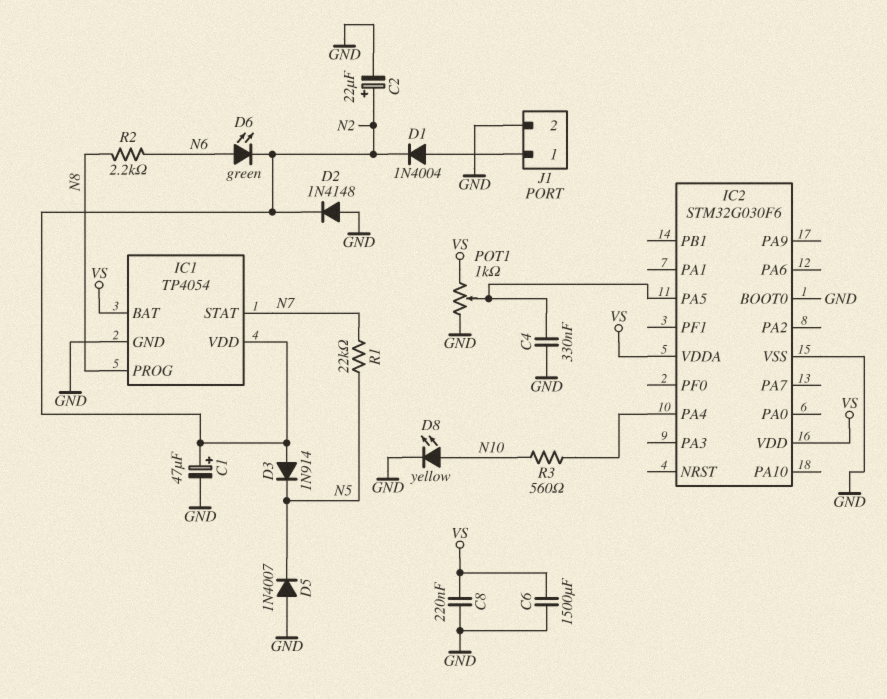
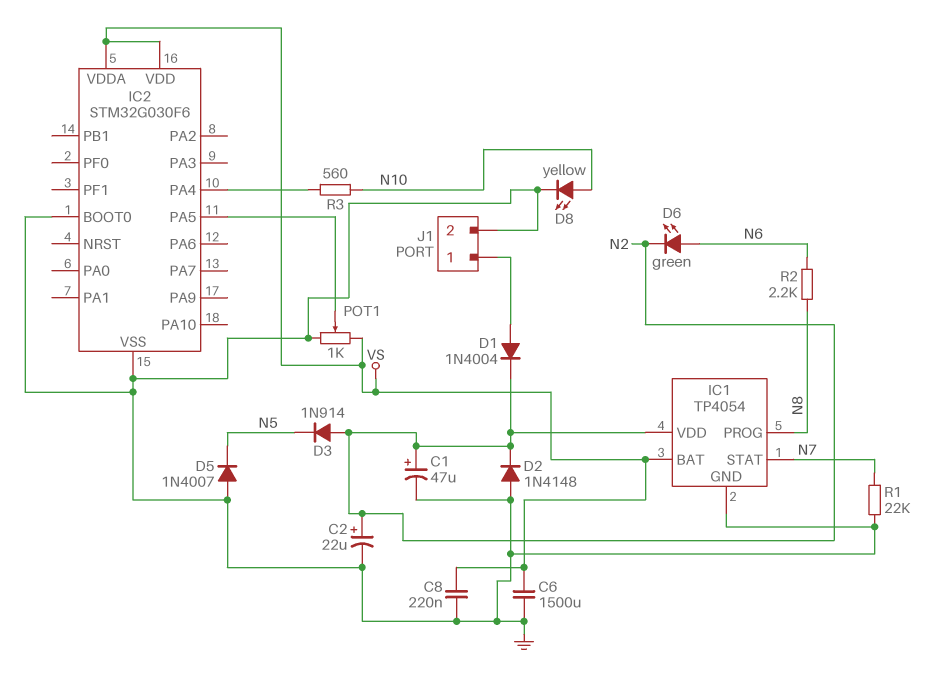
C4: 330nF (GND, IC2/PA5) -> none
R1: 22k (N5, N7) -> 22k (GND, N7)

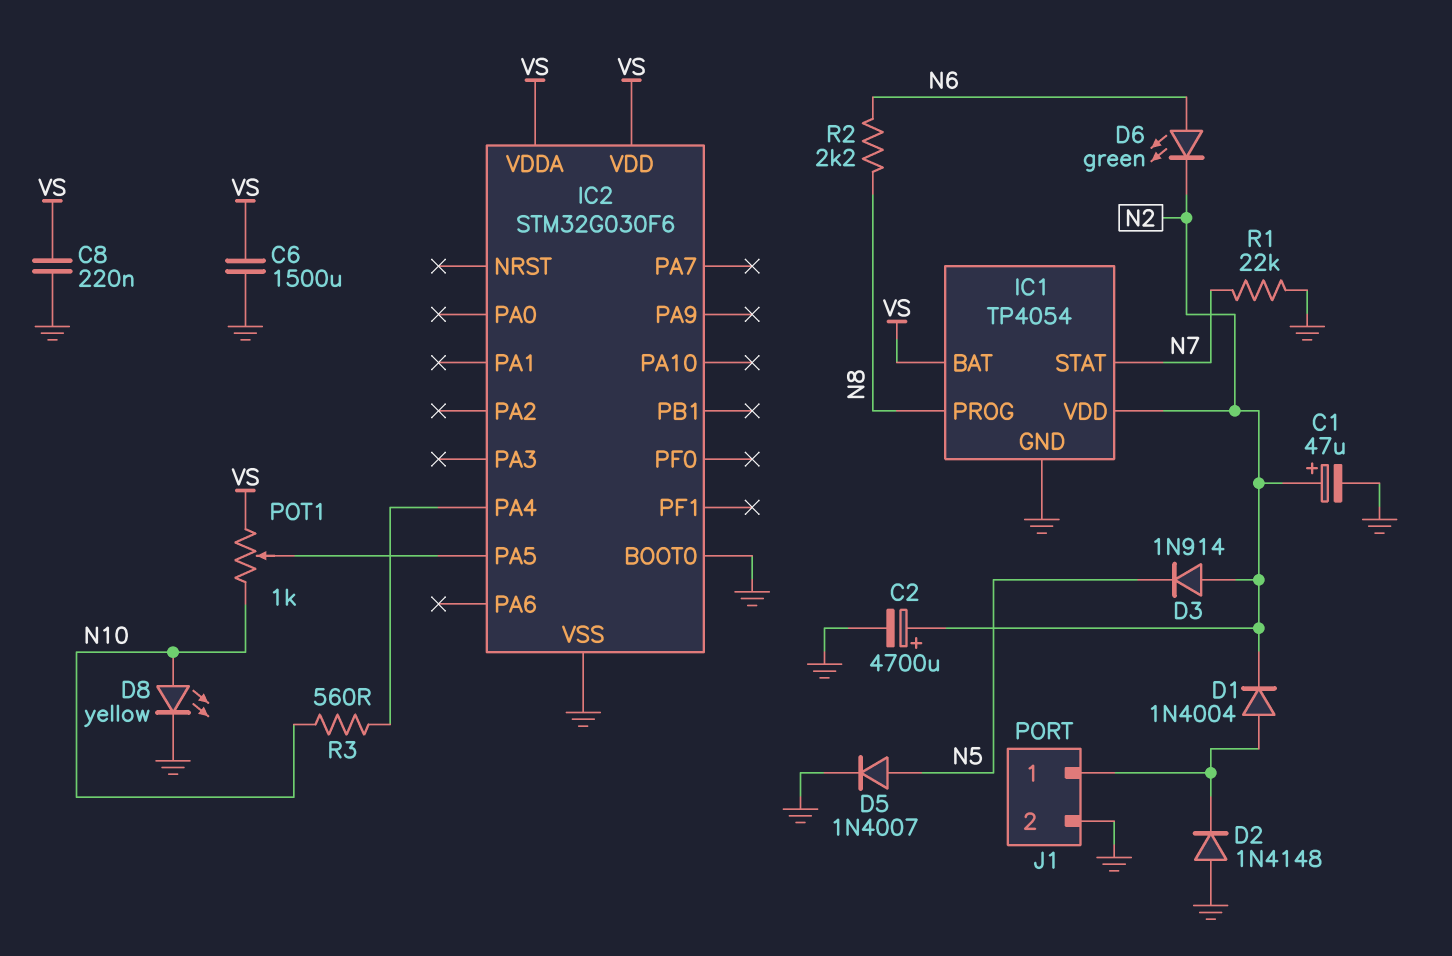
C2: 22uF (plus N2, minus GND) -> 4700uF (plus N2, minus GND)
D2: diode 1N4148 (A GND, K N2) -> diode 1N4148 (A GND, K J1/1)
D5: diode 1N4007 (A GND, K N5) -> diode 1N4007 (A N5, K GND)
POT1: 1k (GND, VS, wiper IC2/PA5) -> 1k (N10, VS, wiper IC2/PA5)

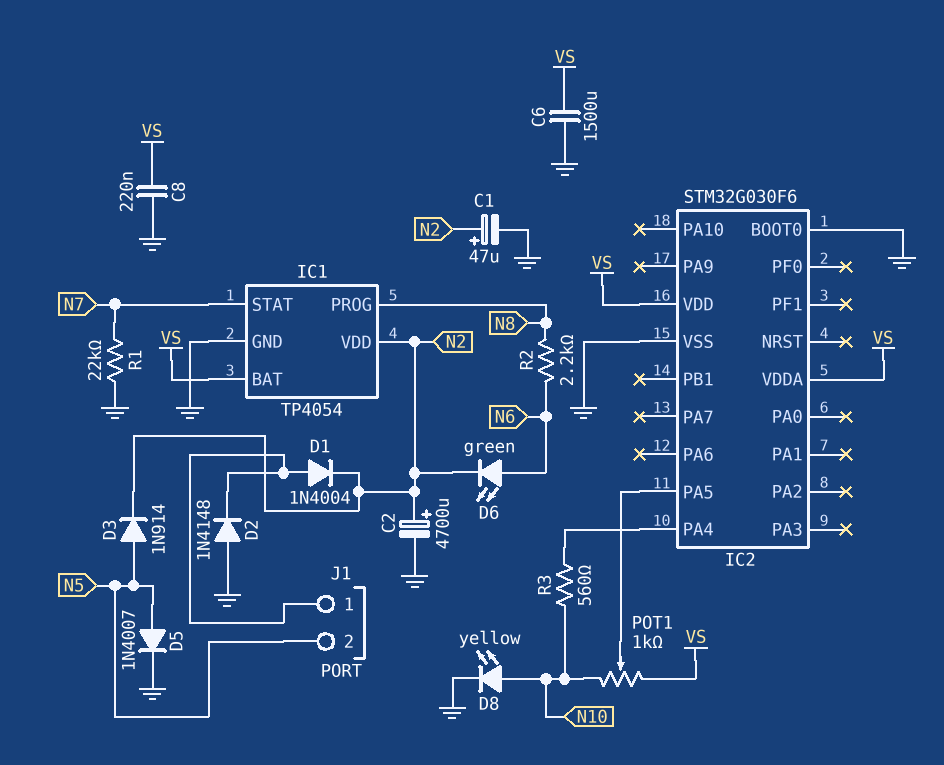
D3: diode 1N914 (A N2, K N5) -> diode 1N914 (A N5, K N2)
J1 pin 2: GND -> N5

